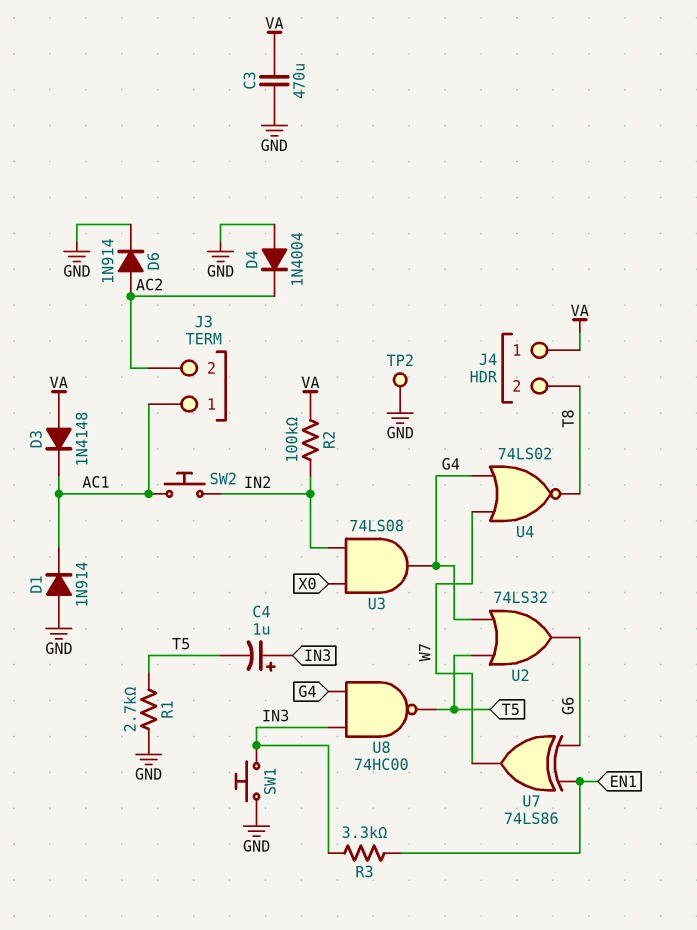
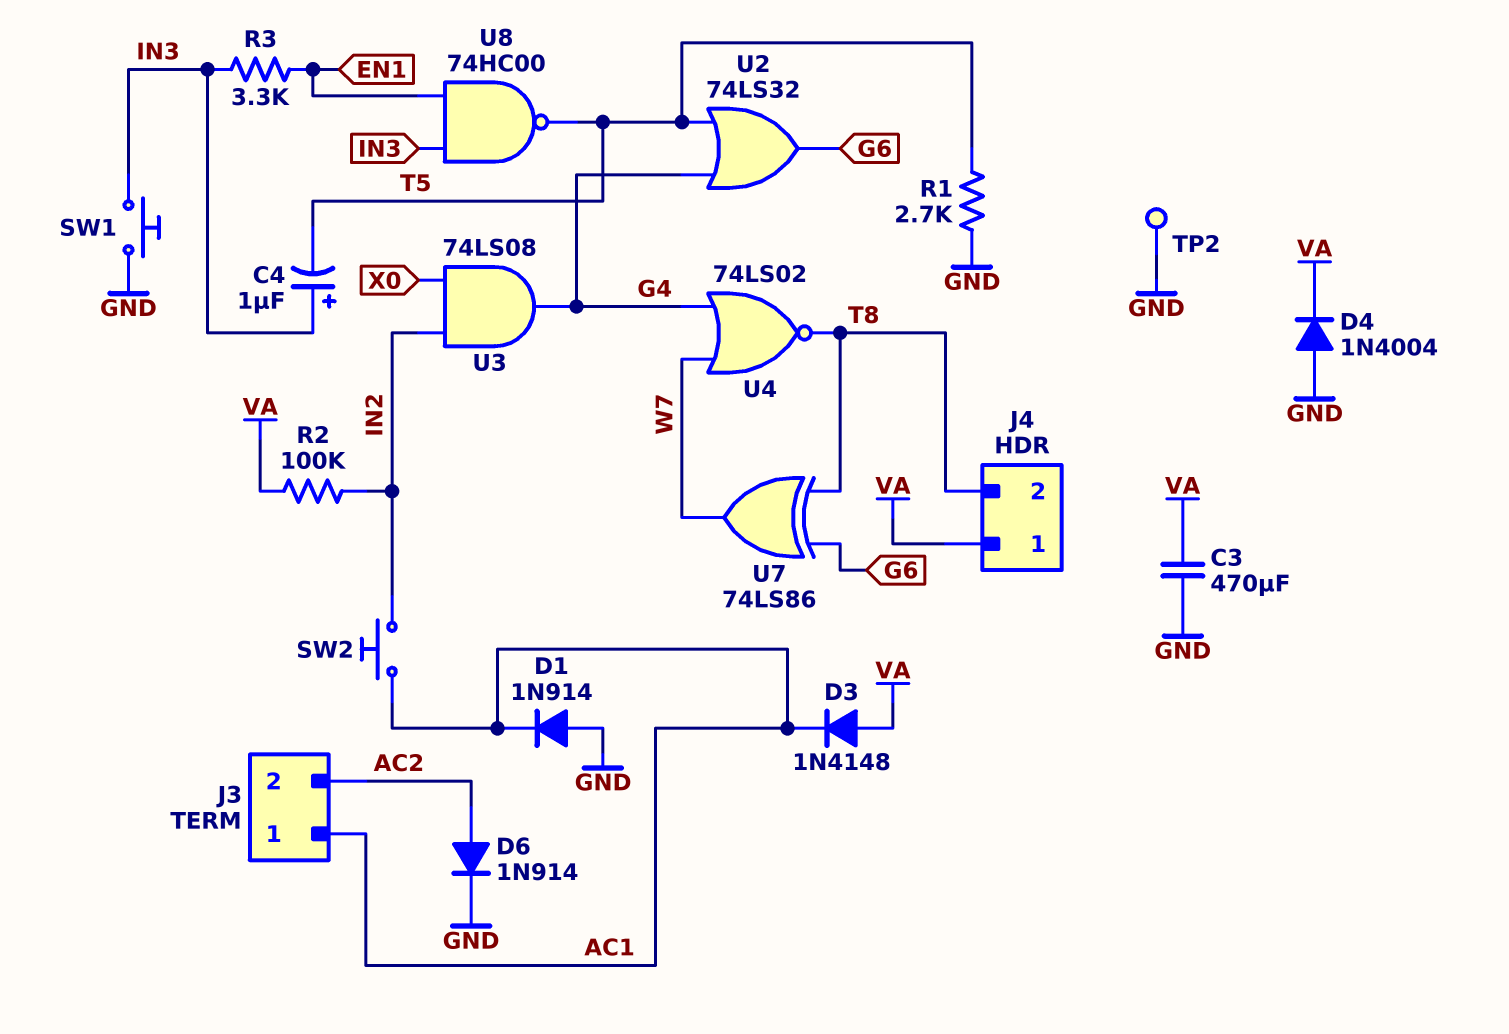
D4: diode 1N4004 (A GND, K AC2) -> diode 1N4004 (A GND, K VA)
U7: XOR 74LS86 (in EN1, in G6, out W7) -> XOR 74LS86 (in G6, in T8, out W7)
U8: NAND 74HC00 (in G4, in IN3, out T5) -> NAND 74HC00 (in EN1, in IN3, out T5)

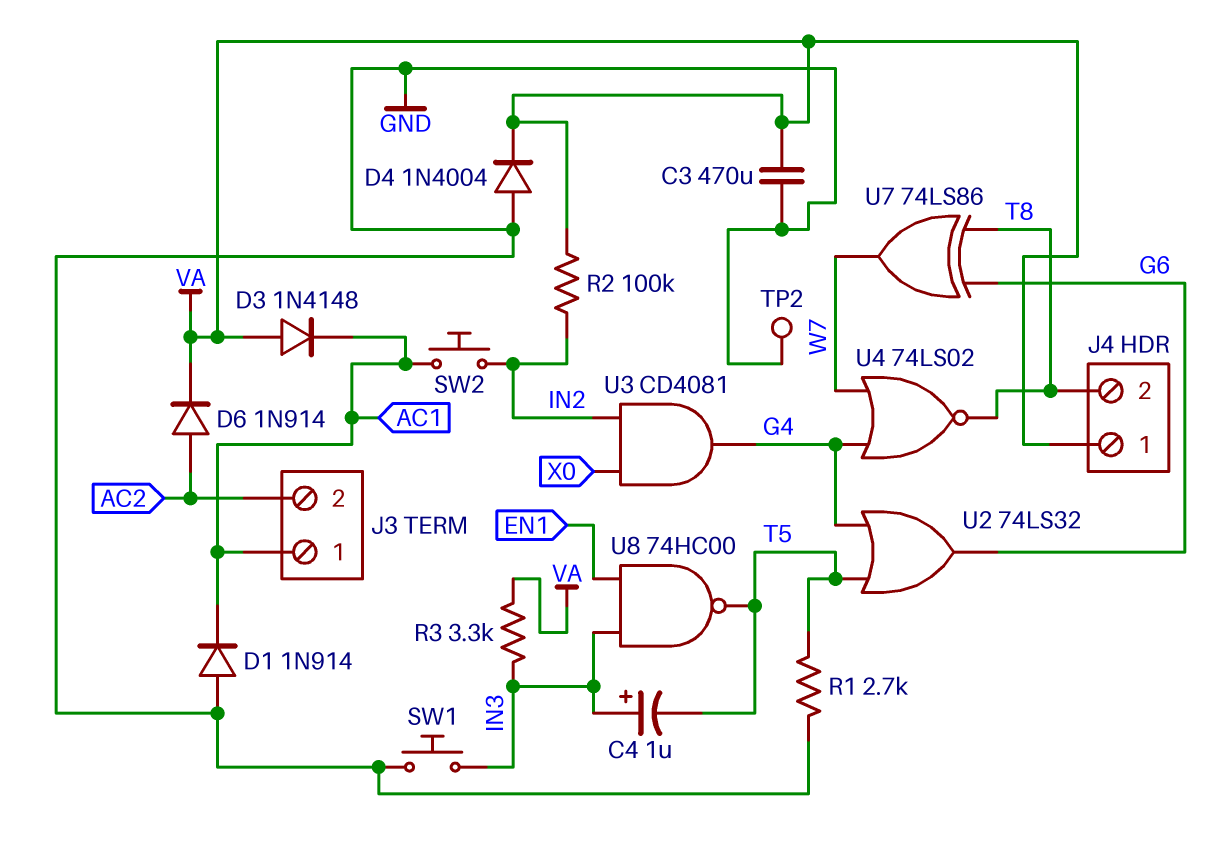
D6: diode 1N914 (A AC2, K GND) -> diode 1N914 (A AC2, K VA)
R3: 3.3k (EN1, IN3) -> 3.3k (IN3, VA)
U3: AND 74LS08 (in IN2, in X0, out G4) -> AND CD4081 (in IN2, in X0, out G4)

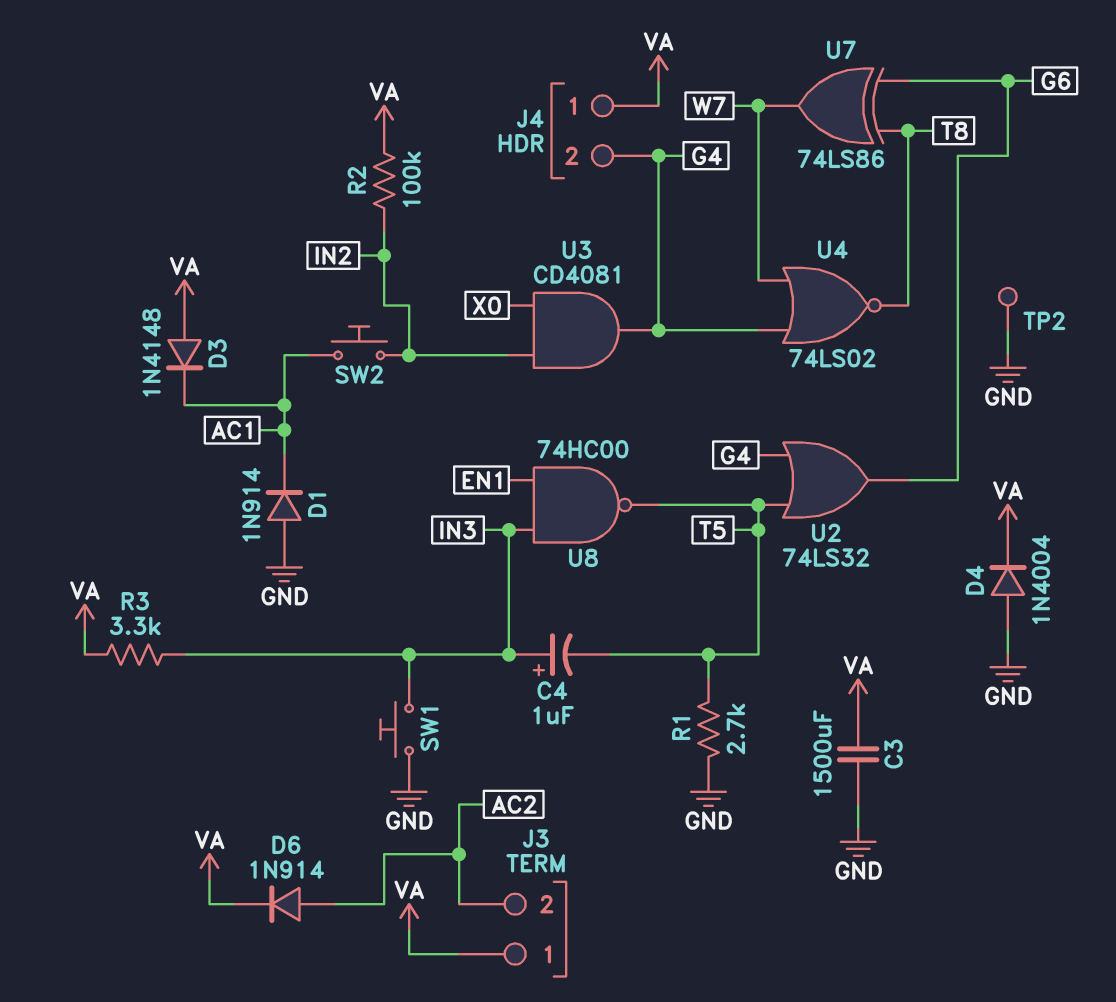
C3: 470uF (GND, VA) -> 1500uF (GND, VA)
J3 pin 1: AC1 -> VA
J4 pin 2: T8 -> G4

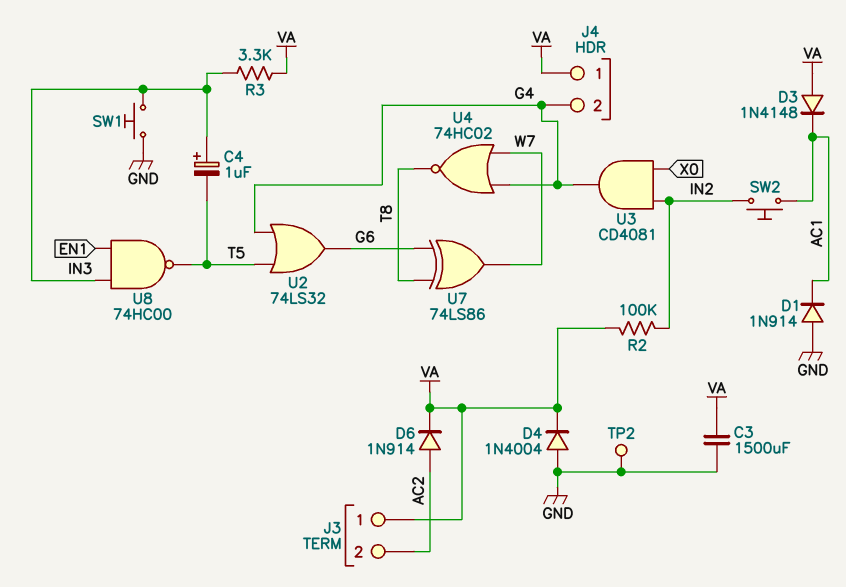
R1: 2.7k (GND, T5) -> none
U4: NOR 74LS02 (in G4, in W7, out T8) -> NOR 74HC02 (in G4, in W7, out T8)

